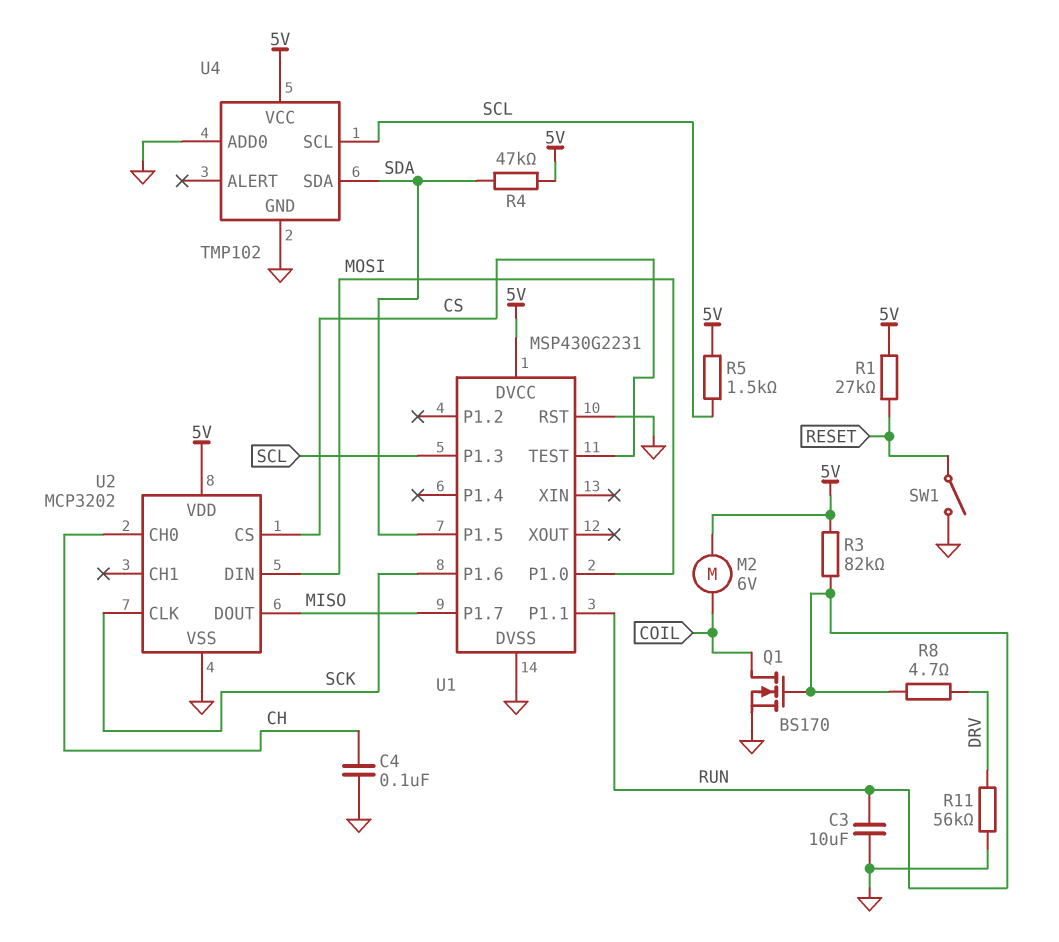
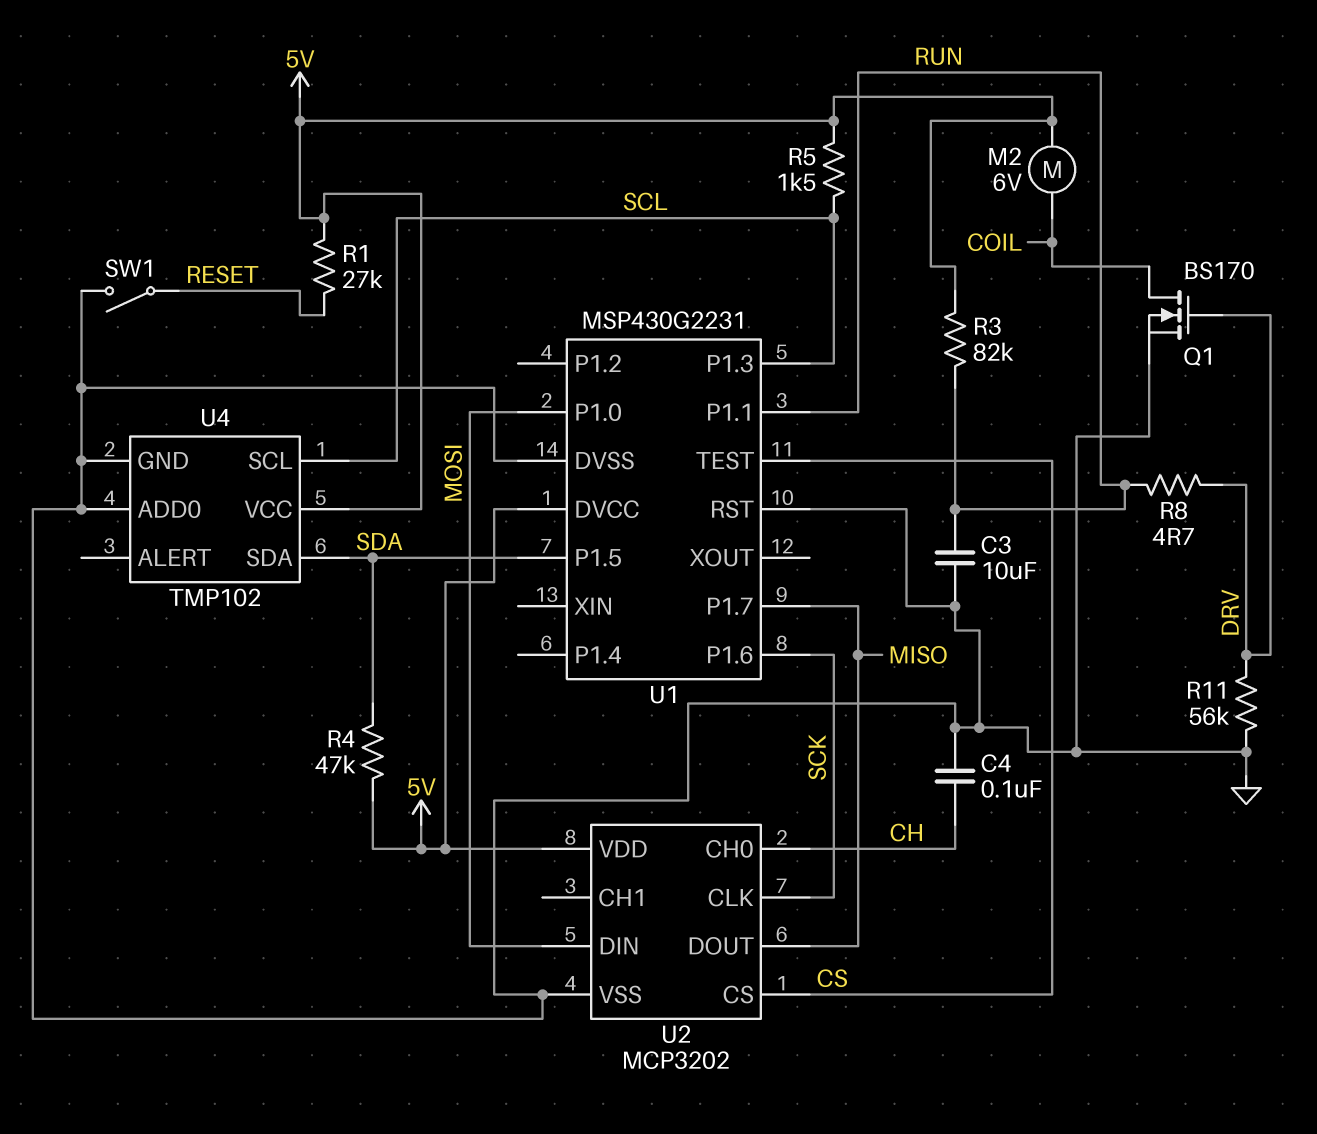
Q1: NMOS BS170 (G RUN, D COIL, S GND) -> NMOS BS170 (G DRV, D COIL, S GND)

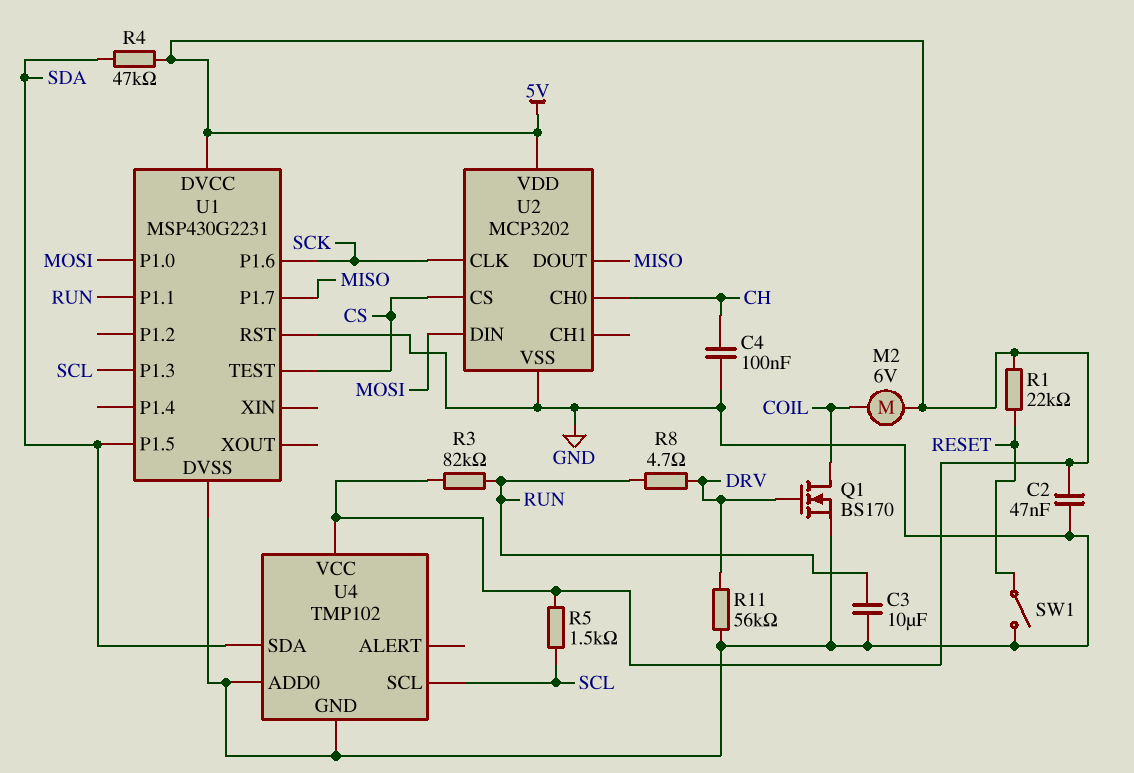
C2: none -> 47nF (5V, GND)
R1: 27k (5V, RESET) -> 22k (5V, RESET)

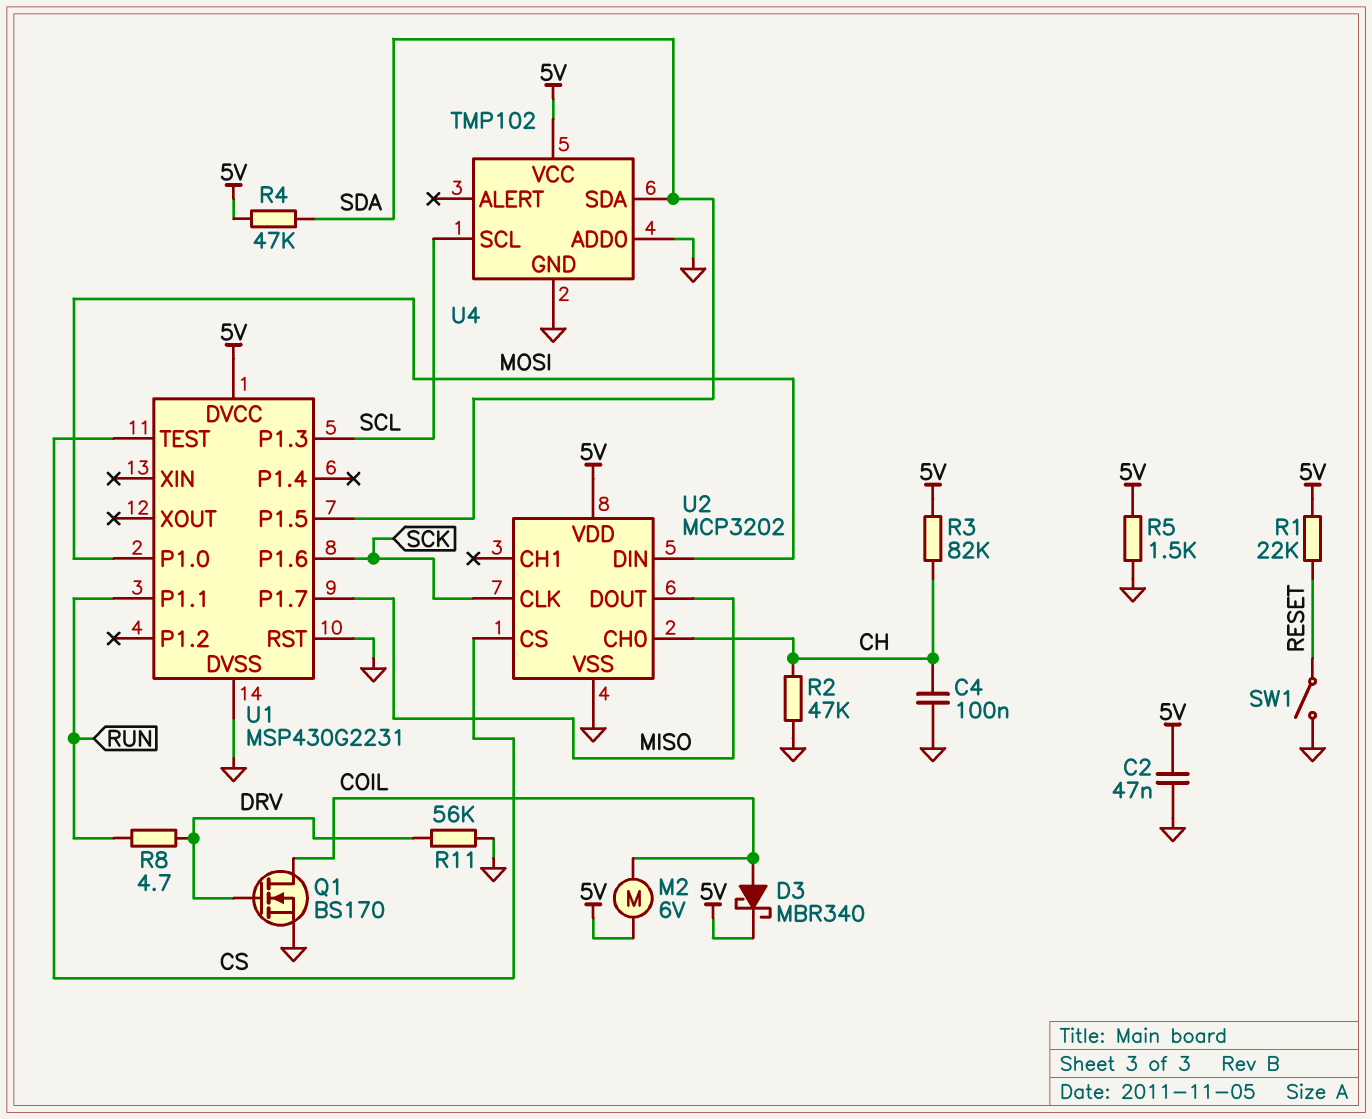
C3: 10uF (GND, RUN) -> none
D3: none -> schottky MBR340 (A COIL, K 5V)
R2: none -> 47k (CH, GND)
R3: 82k (5V, RUN) -> 82k (5V, CH)
R5: 1.5k (5V, SCL) -> 1.5k (5V, GND)

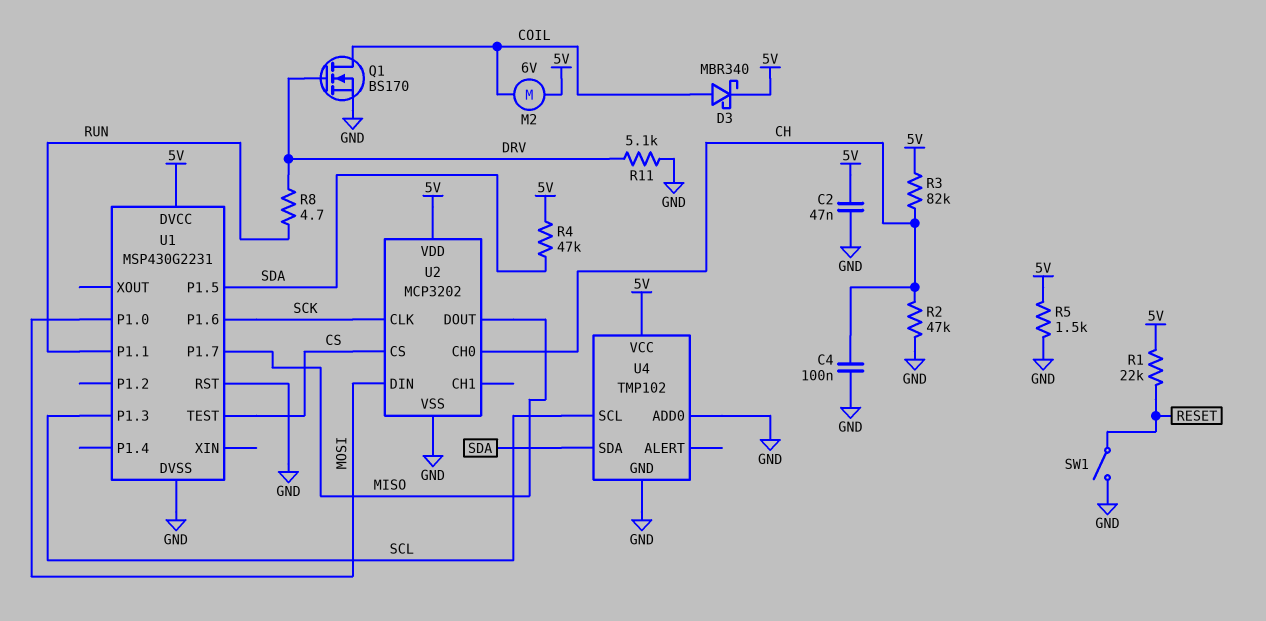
R11: 56k (DRV, GND) -> 5.1k (DRV, GND)

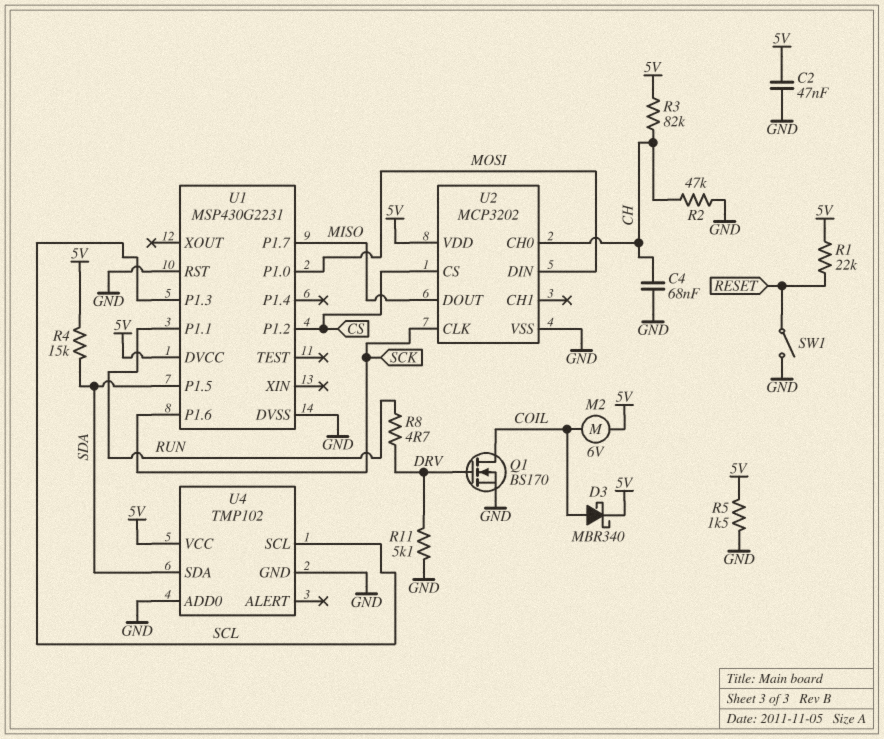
C4: 100nF (CH, GND) -> 68nF (CH, GND)
R4: 47k (5V, SDA) -> 15k (5V, SDA)
U1 pin P1.2: none -> CS
U1 pin TEST: CS -> none

